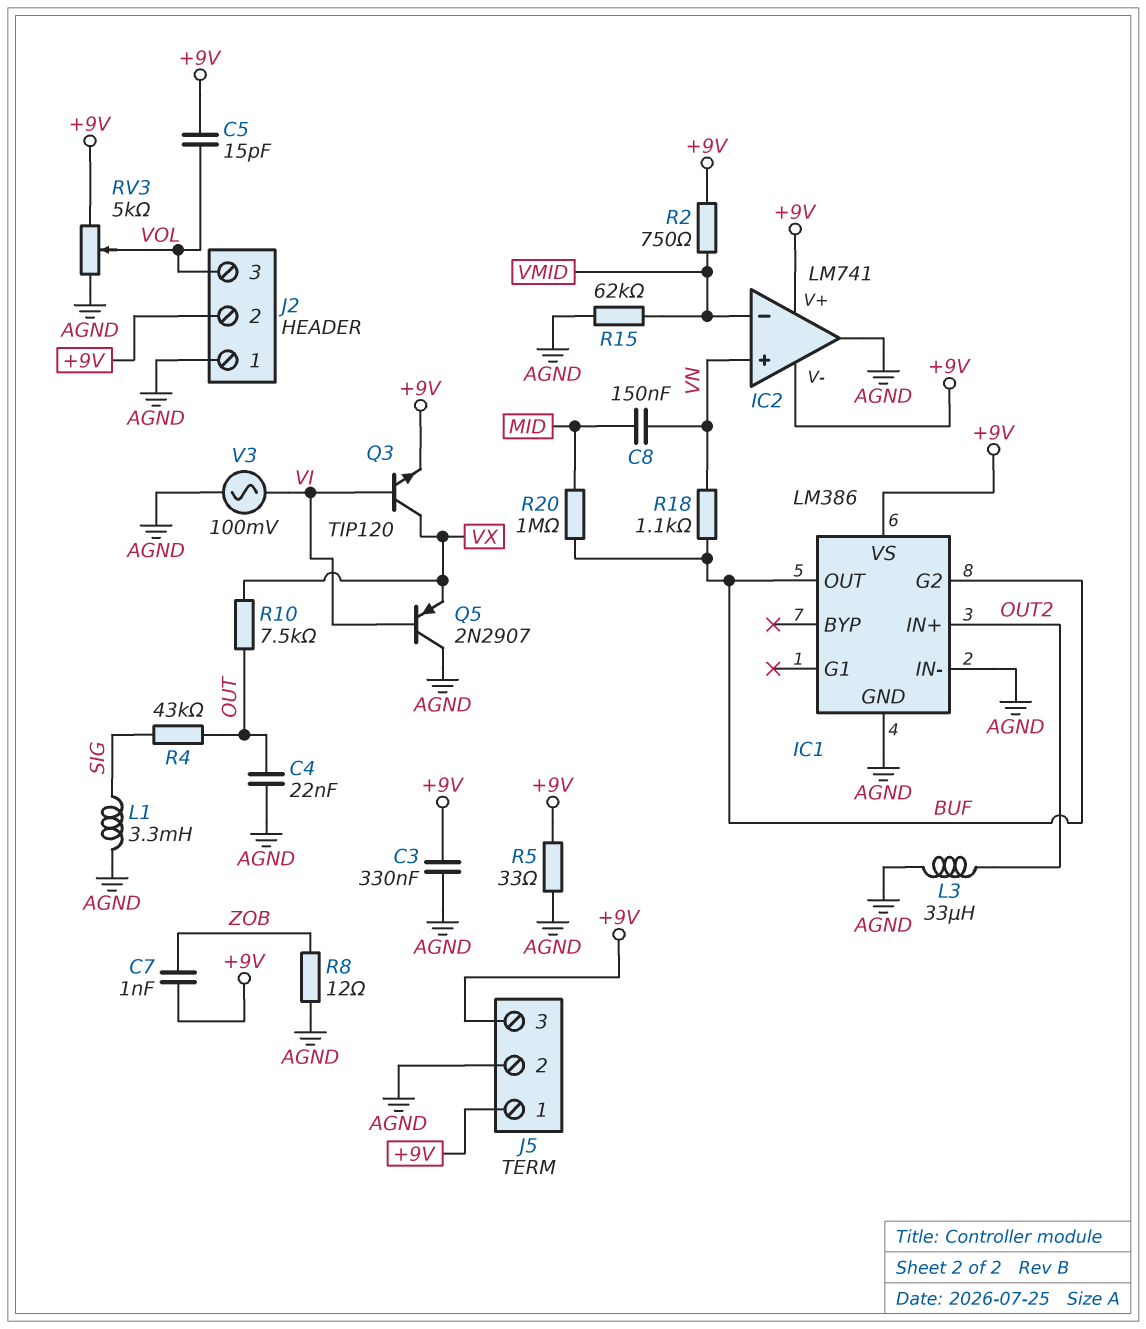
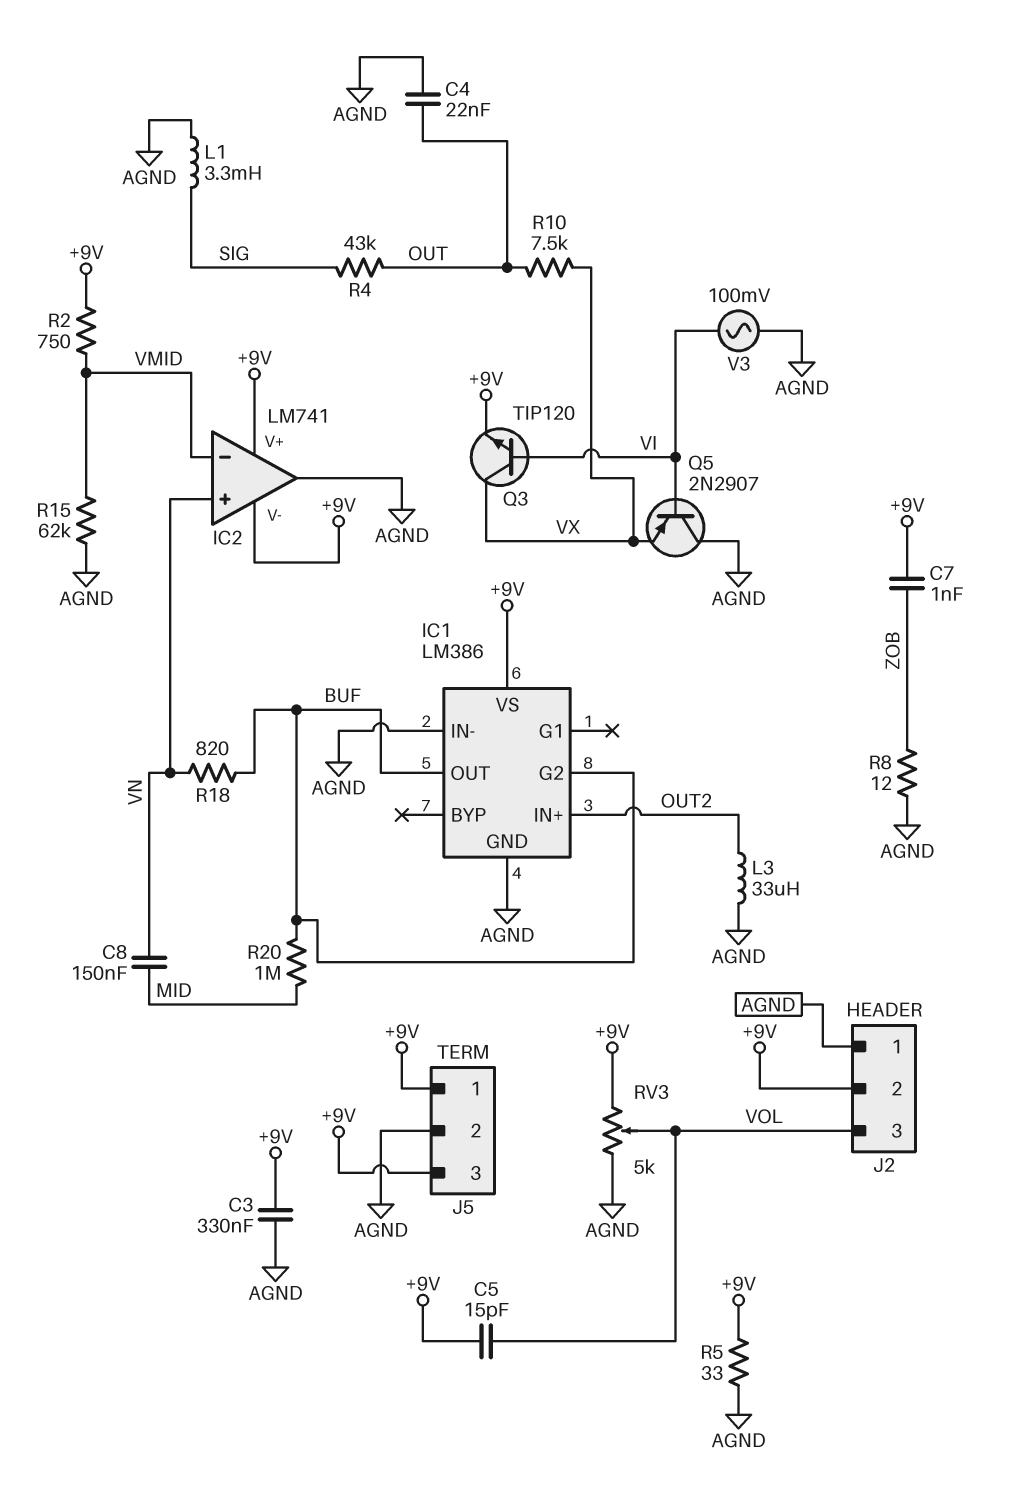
R18: 1.1k (BUF, VN) -> 820 (BUF, VN)

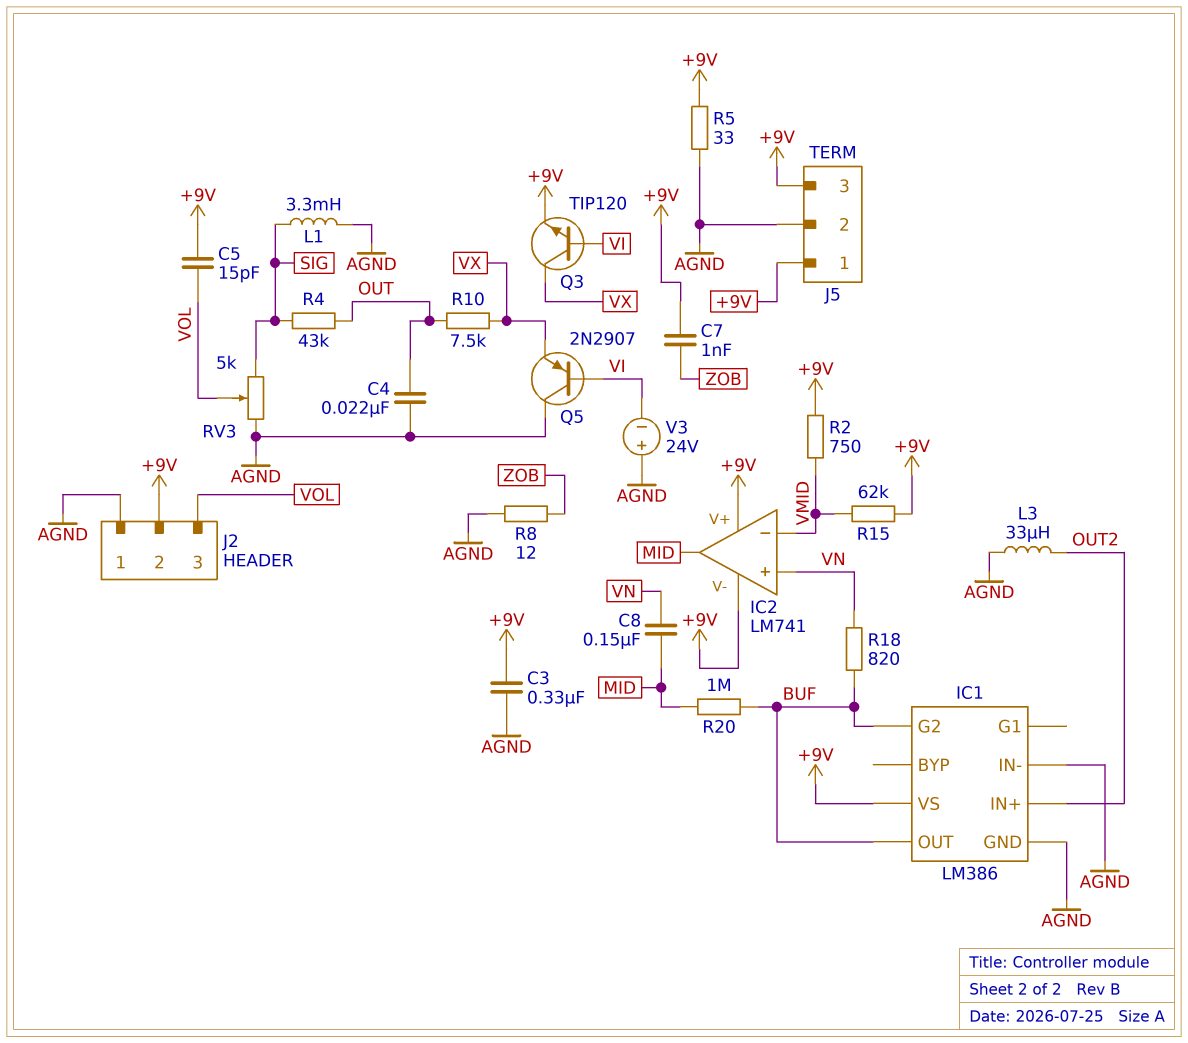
IC2 pin out: AGND -> MID
R15: 62k (AGND, VMID) -> 62k (+9V, VMID)
RV3: 5k (+9V, AGND, wiper VOL) -> 5k (AGND, SIG, wiper VOL)
V3: AC 100mV (AGND, VI) -> 24V (plus AGND, minus VI)

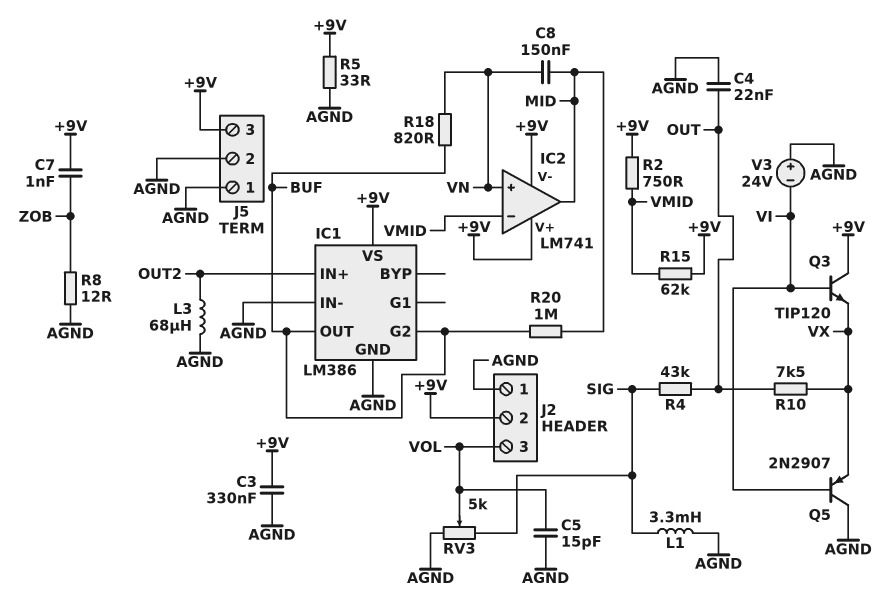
C5: 15pF (+9V, VOL) -> 15pF (AGND, VOL)
J5 pin 1: +9V -> AGND
L3: 33uH (AGND, OUT2) -> 68uH (AGND, OUT2)
Q3: NPN TIP120 (B VI, C VX, E +9V) -> NPN TIP120 (B VI, C +9V, E VX)

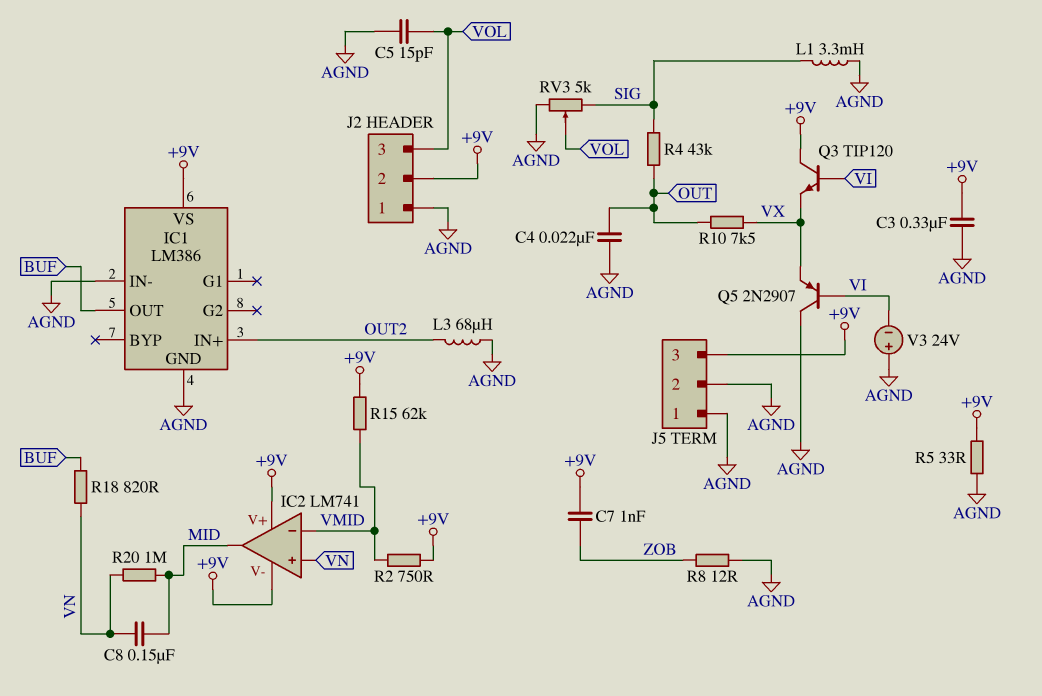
IC1 pin G2: BUF -> none
R20: 1M (BUF, MID) -> 1M (MID, VN)

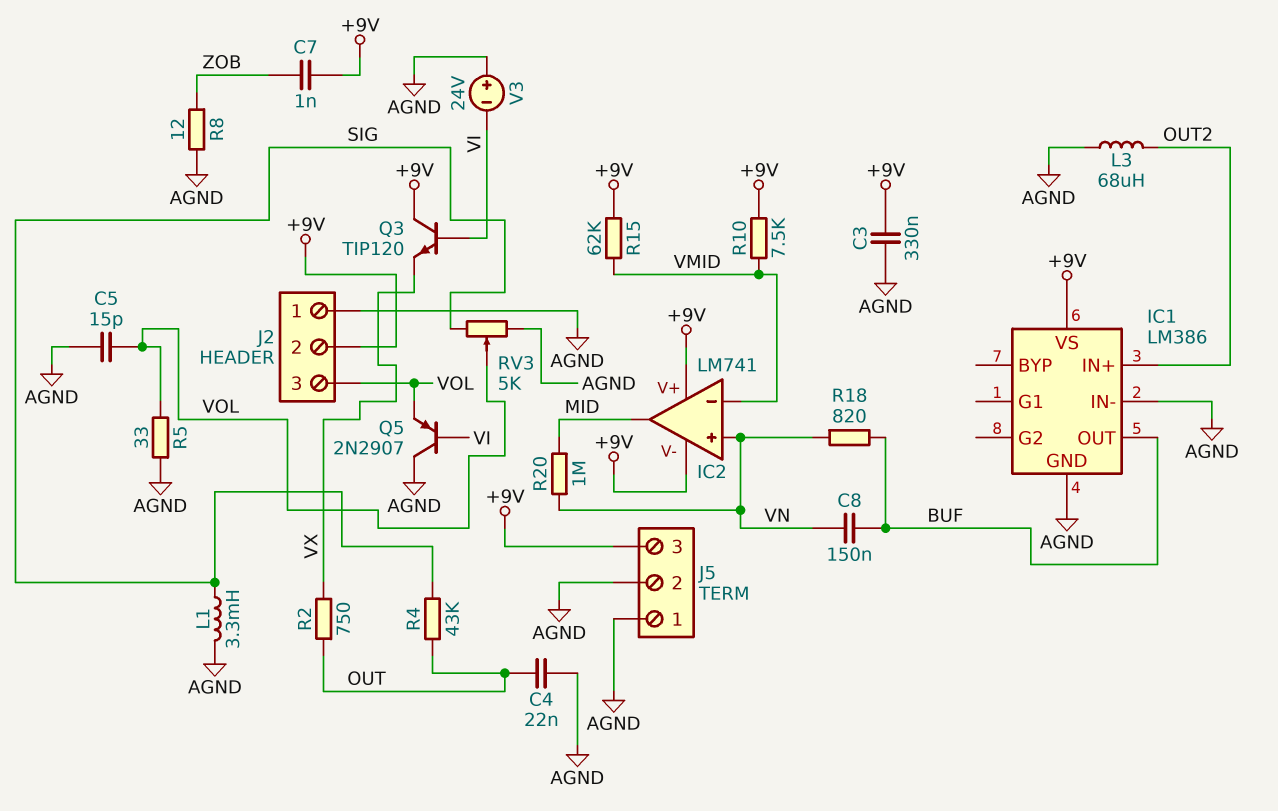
C8: 150nF (MID, VN) -> 150nF (BUF, VN)
Q5: PNP 2N2907 (B VI, C AGND, E VX) -> PNP 2N2907 (B VI, C AGND, E VOL)
R2: 750 (+9V, VMID) -> 750 (OUT, VX)
R5: 33 (+9V, AGND) -> 33 (AGND, VOL)
R10: 7.5k (OUT, VX) -> 7.5k (+9V, VMID)

